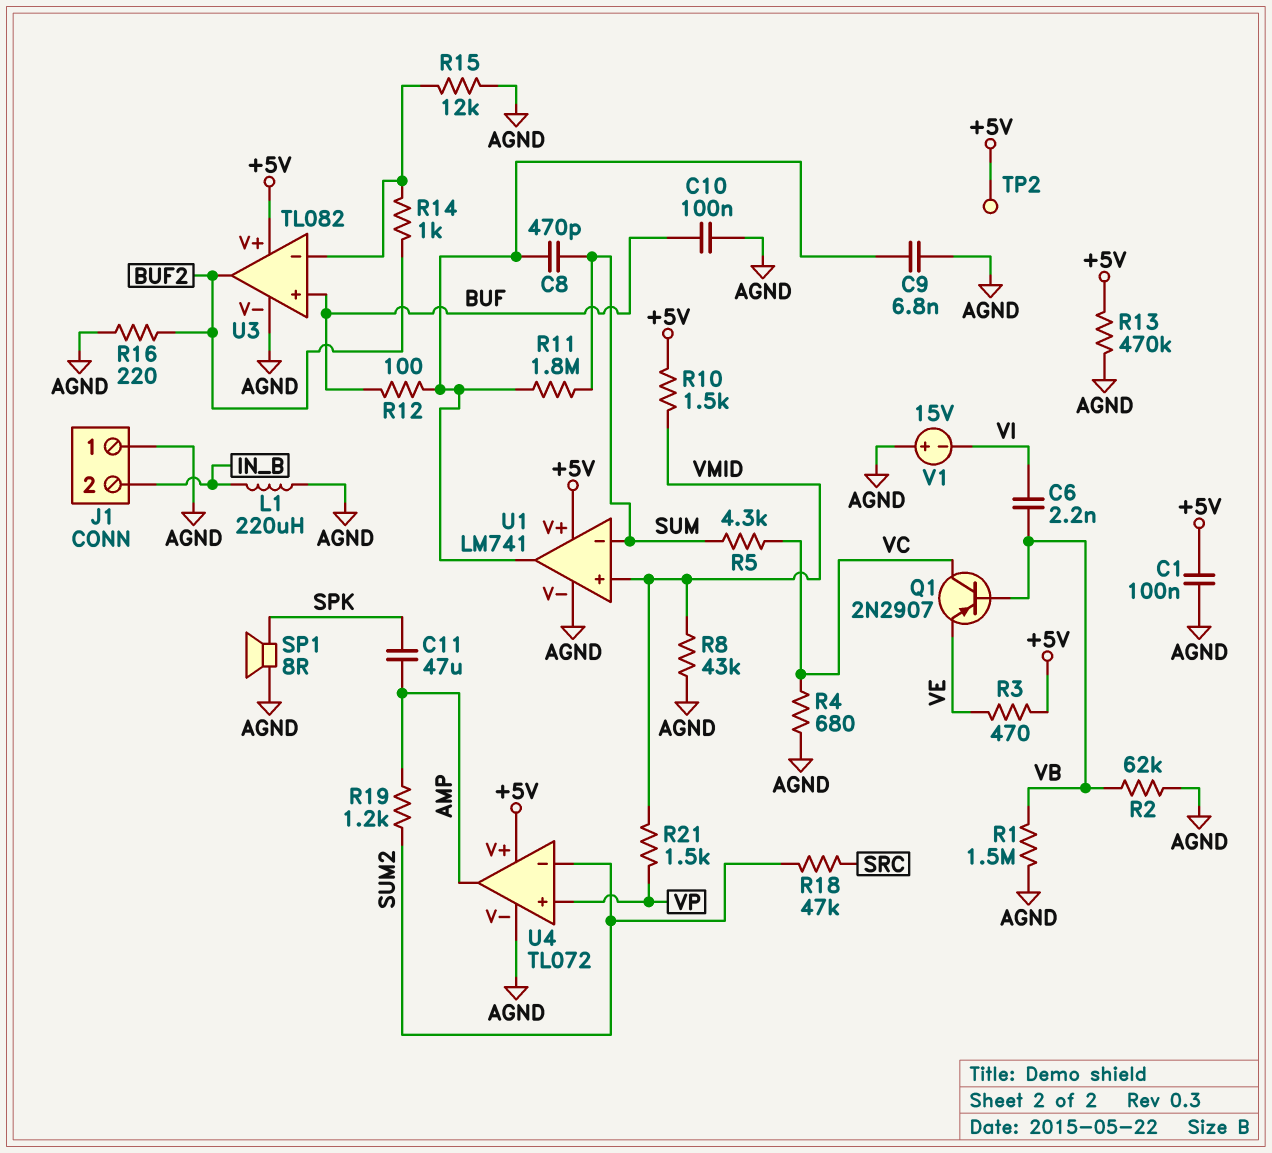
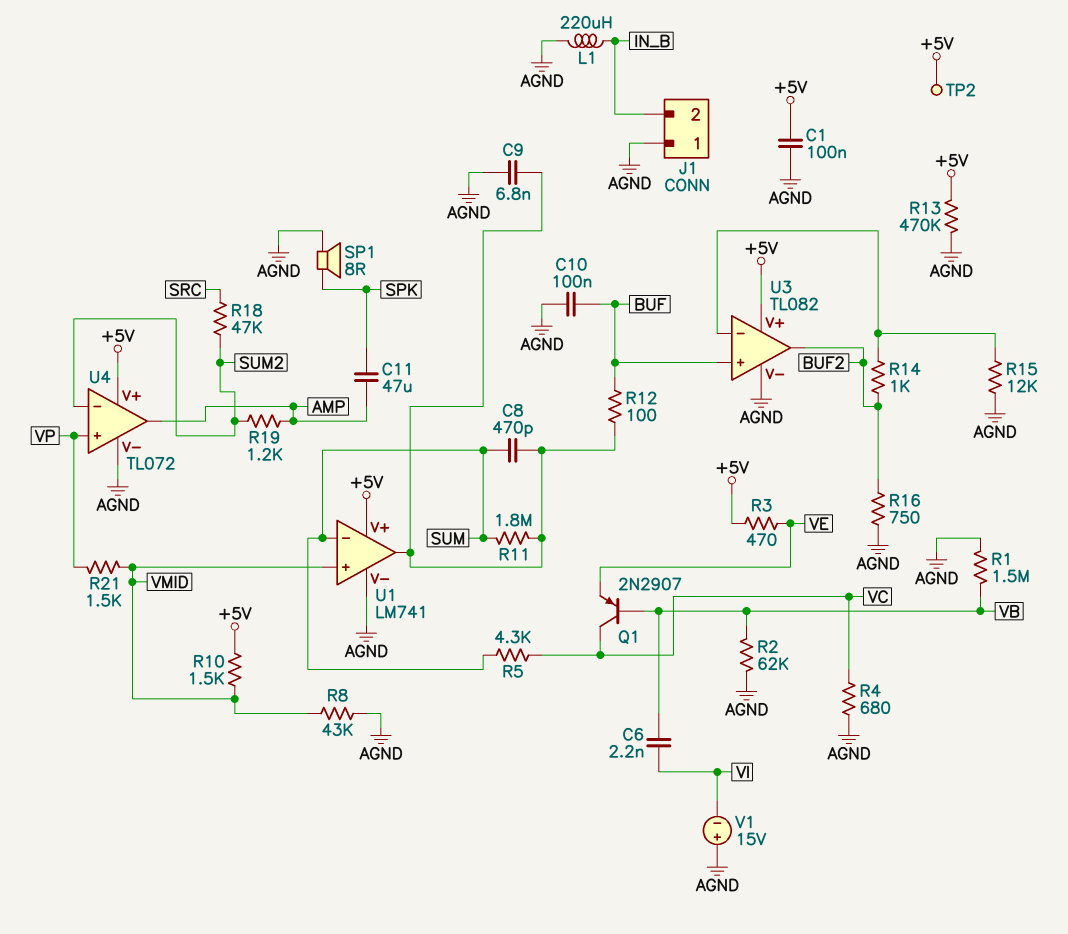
R16: 220 (AGND, BUF2) -> 750 (AGND, BUF2)

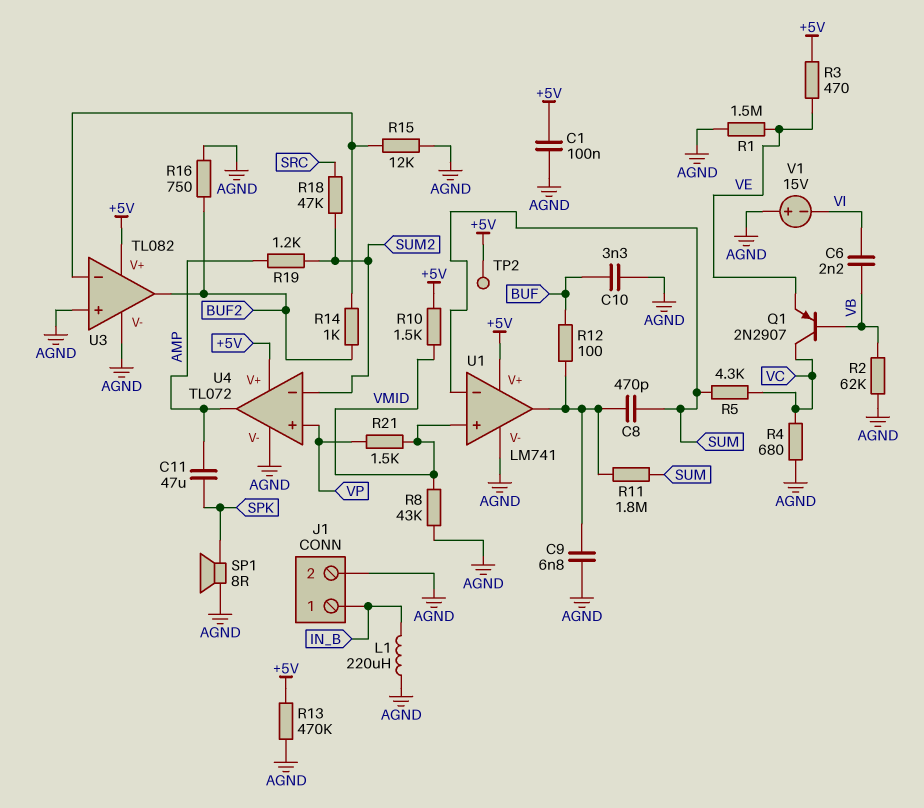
C10: 100nF (AGND, BUF) -> 3.3nF (AGND, BUF)
J1 pin 1: AGND -> IN_B
J1 pin 2: IN_B -> AGND
R1: 1.5M (AGND, VB) -> 1.5M (AGND, VE)
U3 pin in+: BUF -> AGND

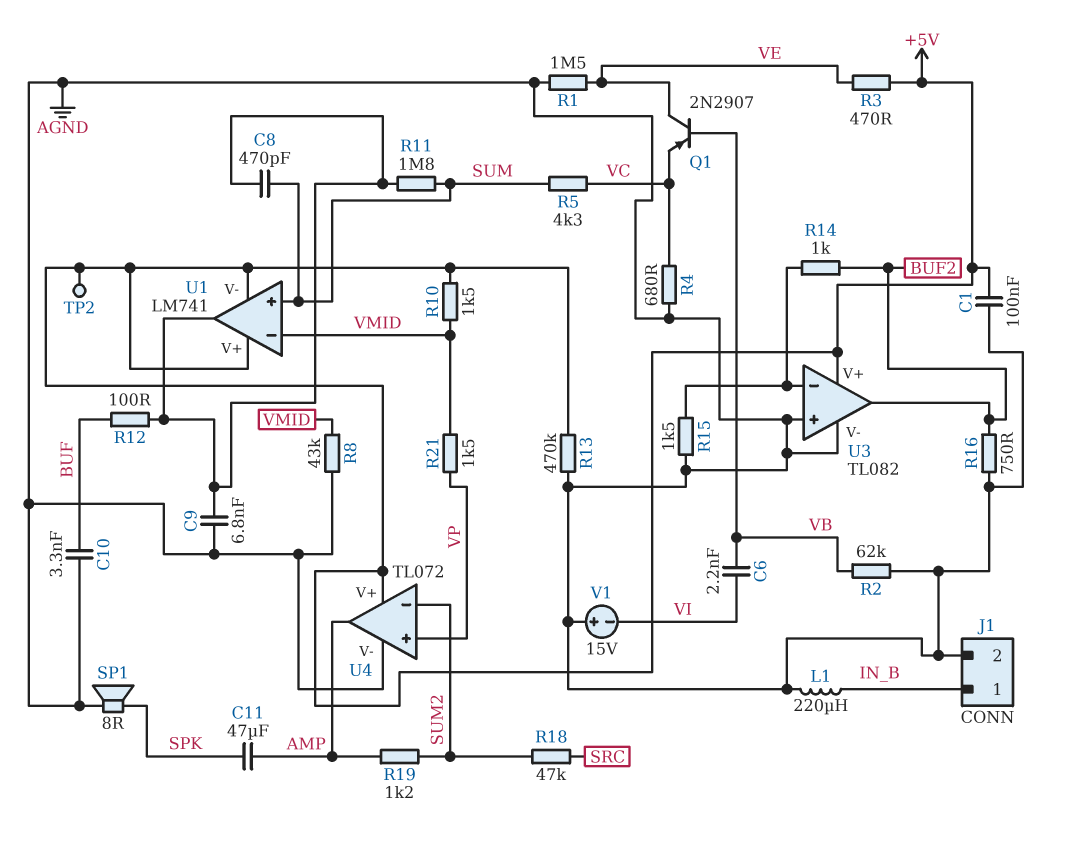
Q1: PNP 2N2907 (B VB, C VC, E VE) -> PNP 2N2907 (B VB, C VE, E VC)
R15: 12k (AGND, U3/in-) -> 1.5k (AGND, U3/in-)
U1 pin V-: AGND -> +5V
U1 pin in+: VMID -> SUM
U1 pin in-: SUM -> VMID

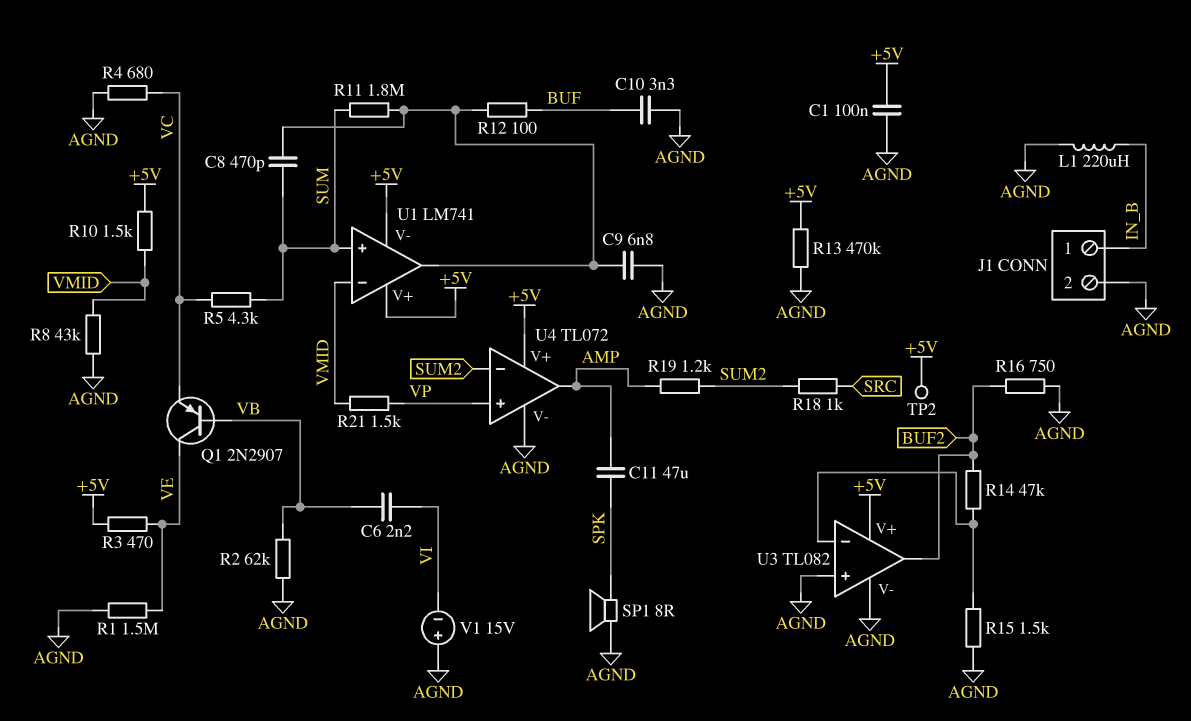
R14: 1k (BUF2, U3/in-) -> 47k (BUF2, U3/in-)
R18: 47k (SRC, SUM2) -> 1k (SRC, SUM2)

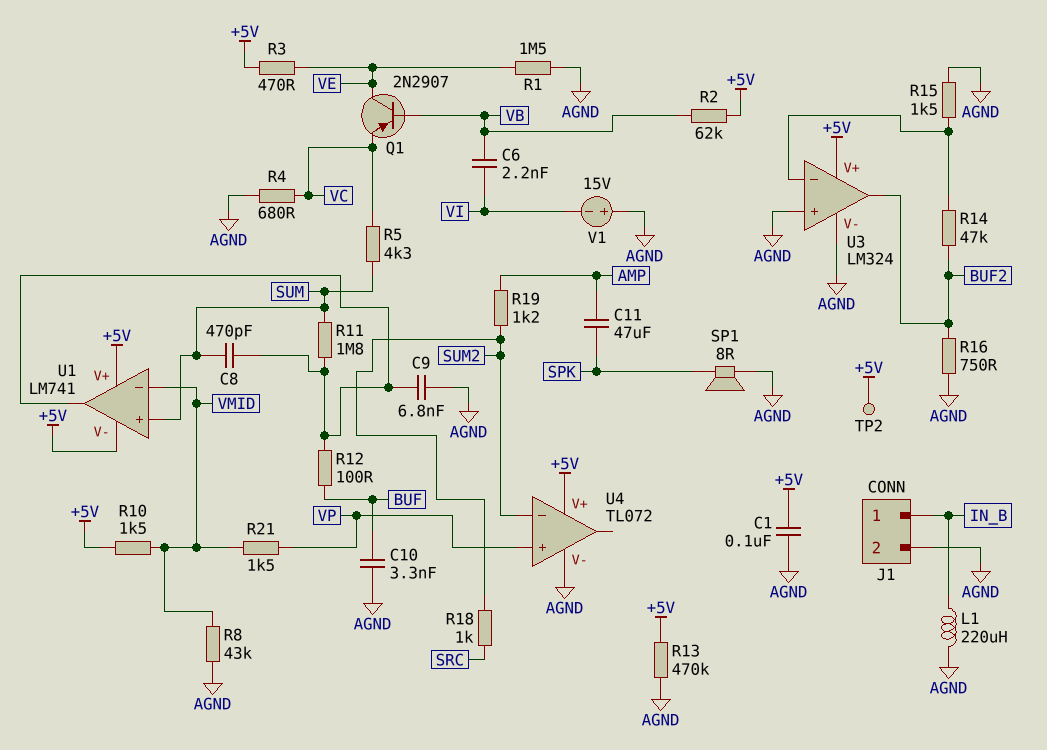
R2: 62k (AGND, VB) -> 62k (+5V, VB)
U3: TL082 -> LM324
U4 pin out: AMP -> none

